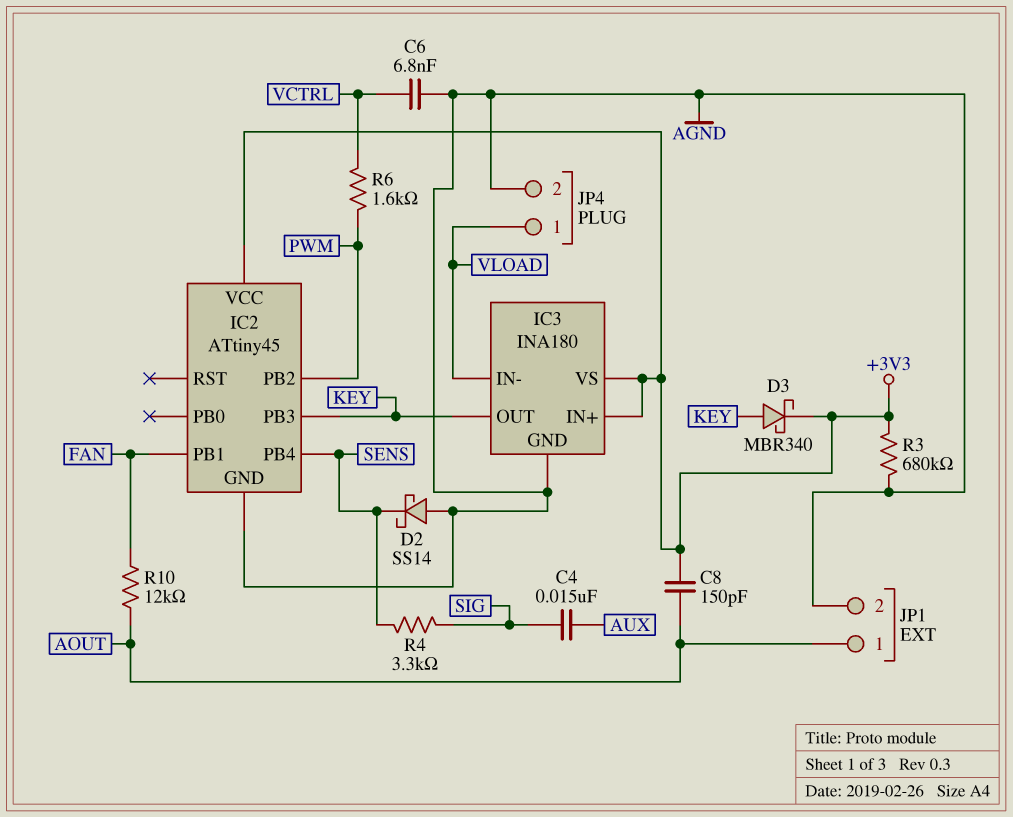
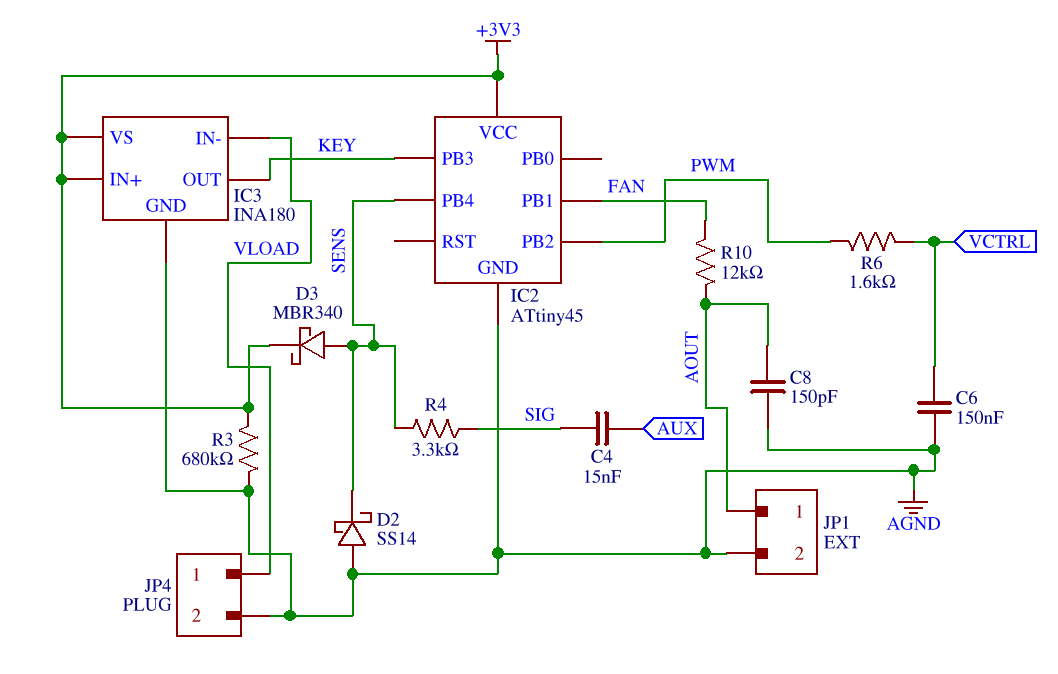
C6: 6.8nF (AGND, VCTRL) -> 150nF (AGND, VCTRL)
C8: 150pF (+3V3, AOUT) -> 150pF (AGND, AOUT)
D3: schottky MBR340 (A KEY, K +3V3) -> schottky MBR340 (A SENS, K +3V3)

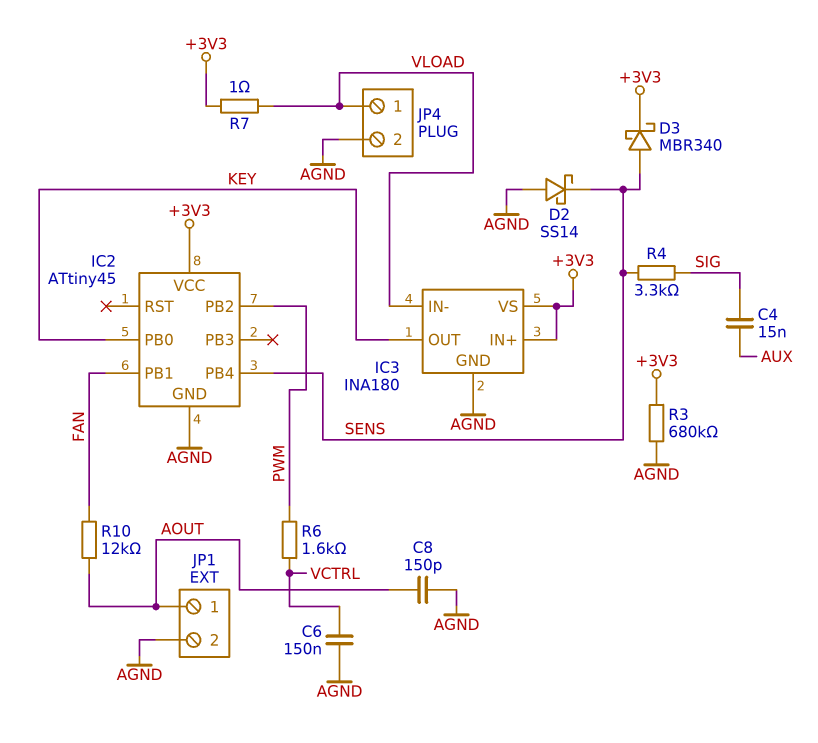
IC2 pin PB0: none -> KEY
IC2 pin PB3: KEY -> none
R7: none -> 1 (+3V3, VLOAD)

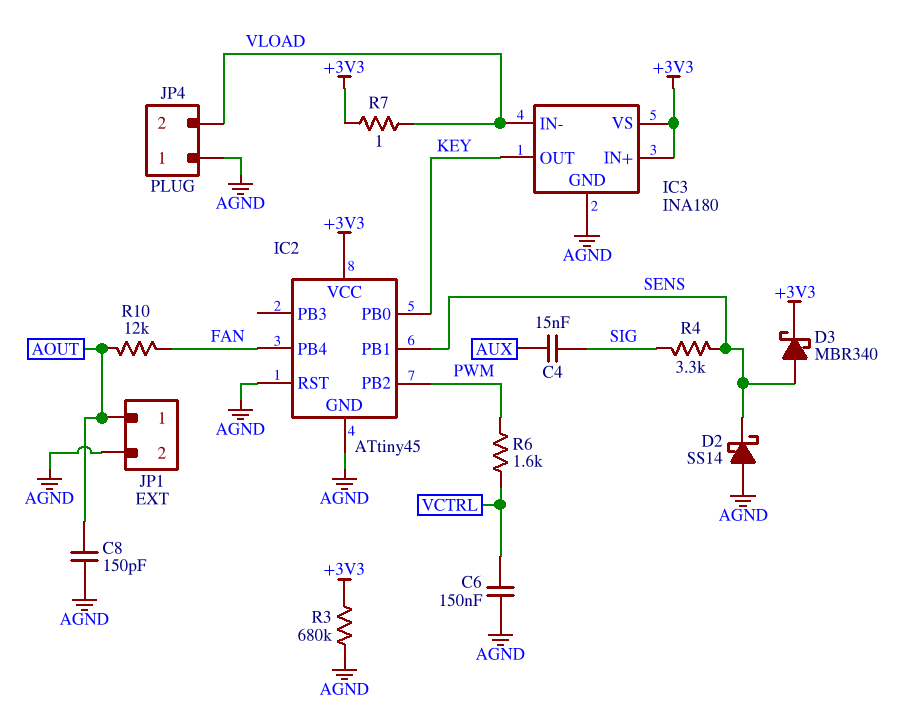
IC2 pin PB1: FAN -> SENS
IC2 pin PB4: SENS -> FAN
IC2 pin RST: none -> AGND
JP4 pin 1: VLOAD -> AGND
JP4 pin 2: AGND -> VLOAD

